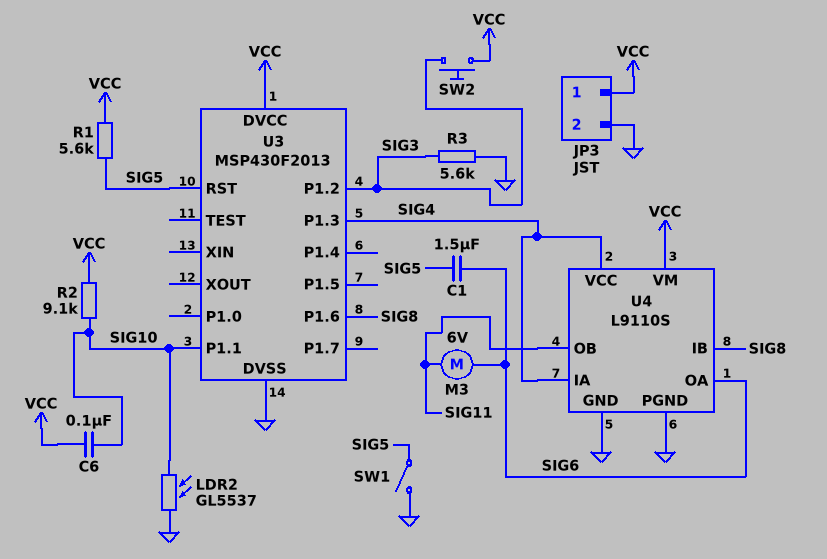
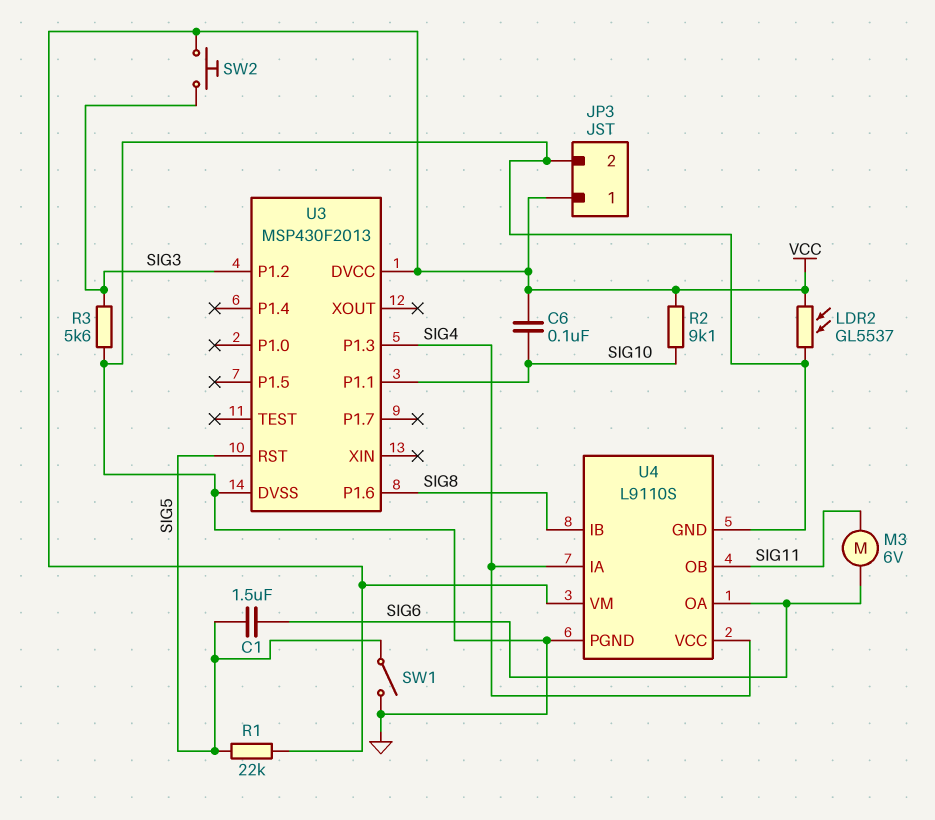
LDR2: GL5537 (GND, SIG10) -> GL5537 (GND, VCC)
R1: 5.6k (SIG5, VCC) -> 22k (SIG5, VCC)

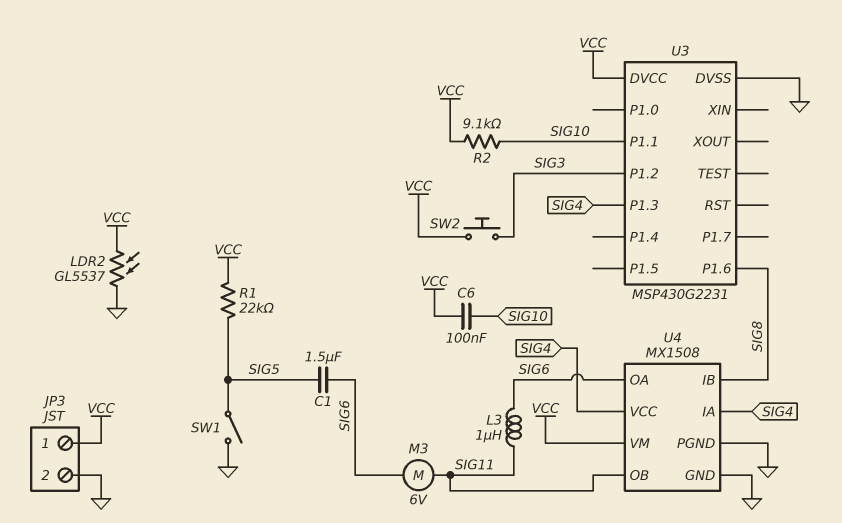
L3: none -> 1uH (SIG6, SIG11)
R3: 5.6k (GND, SIG3) -> none
U3: MSP430F2013 -> MSP430G2231
U3 pin RST: SIG5 -> none
U4: L9110S -> MX1508

